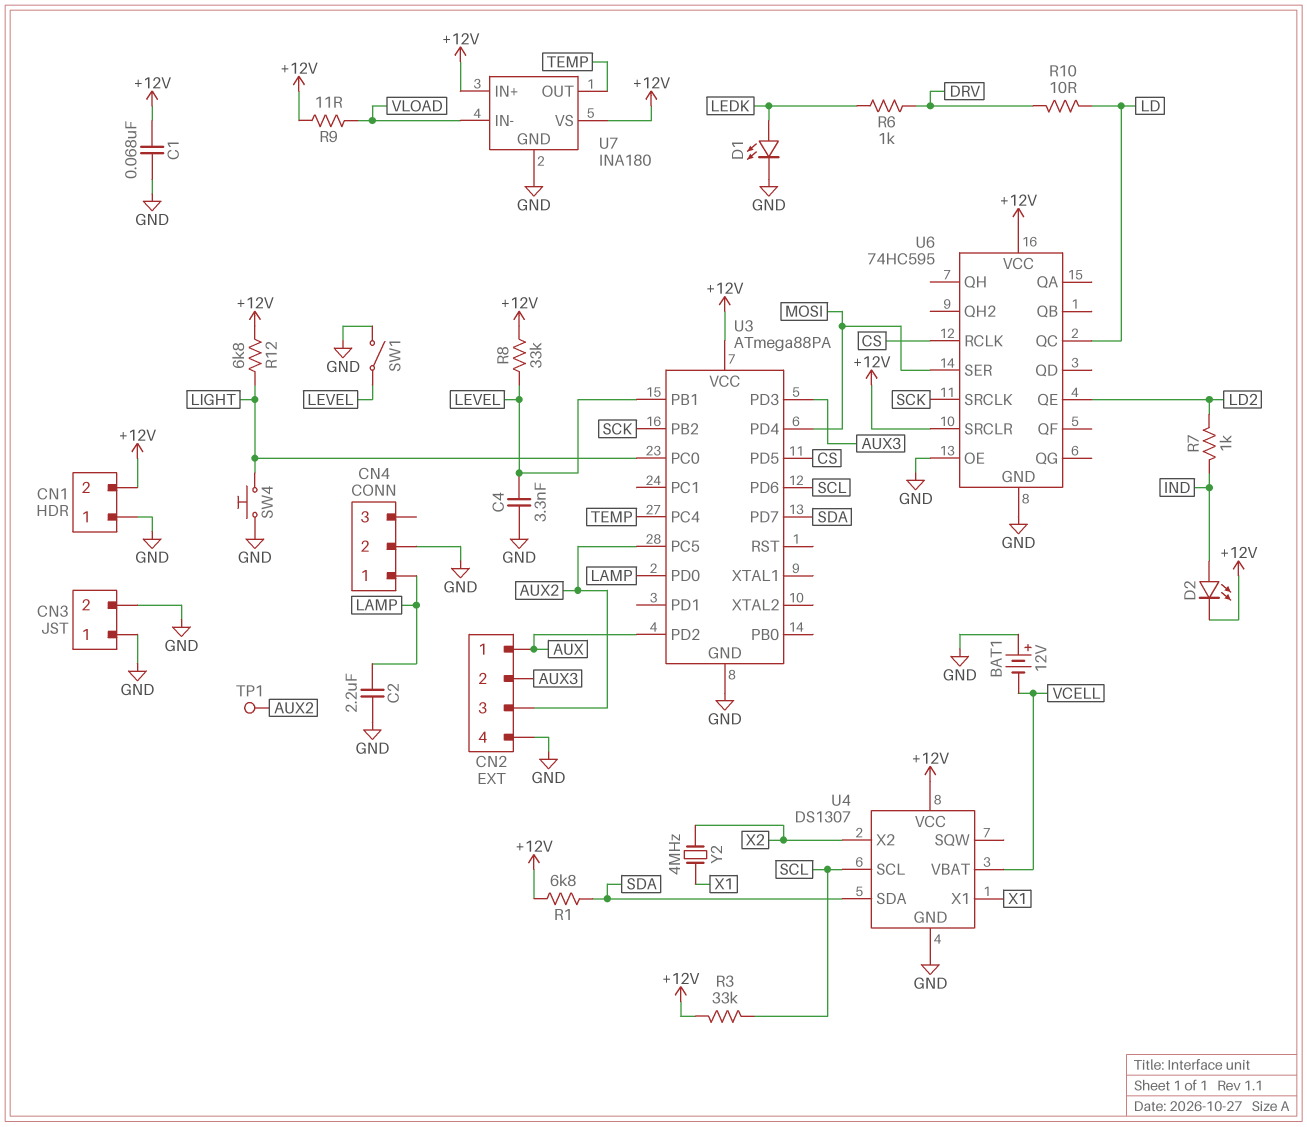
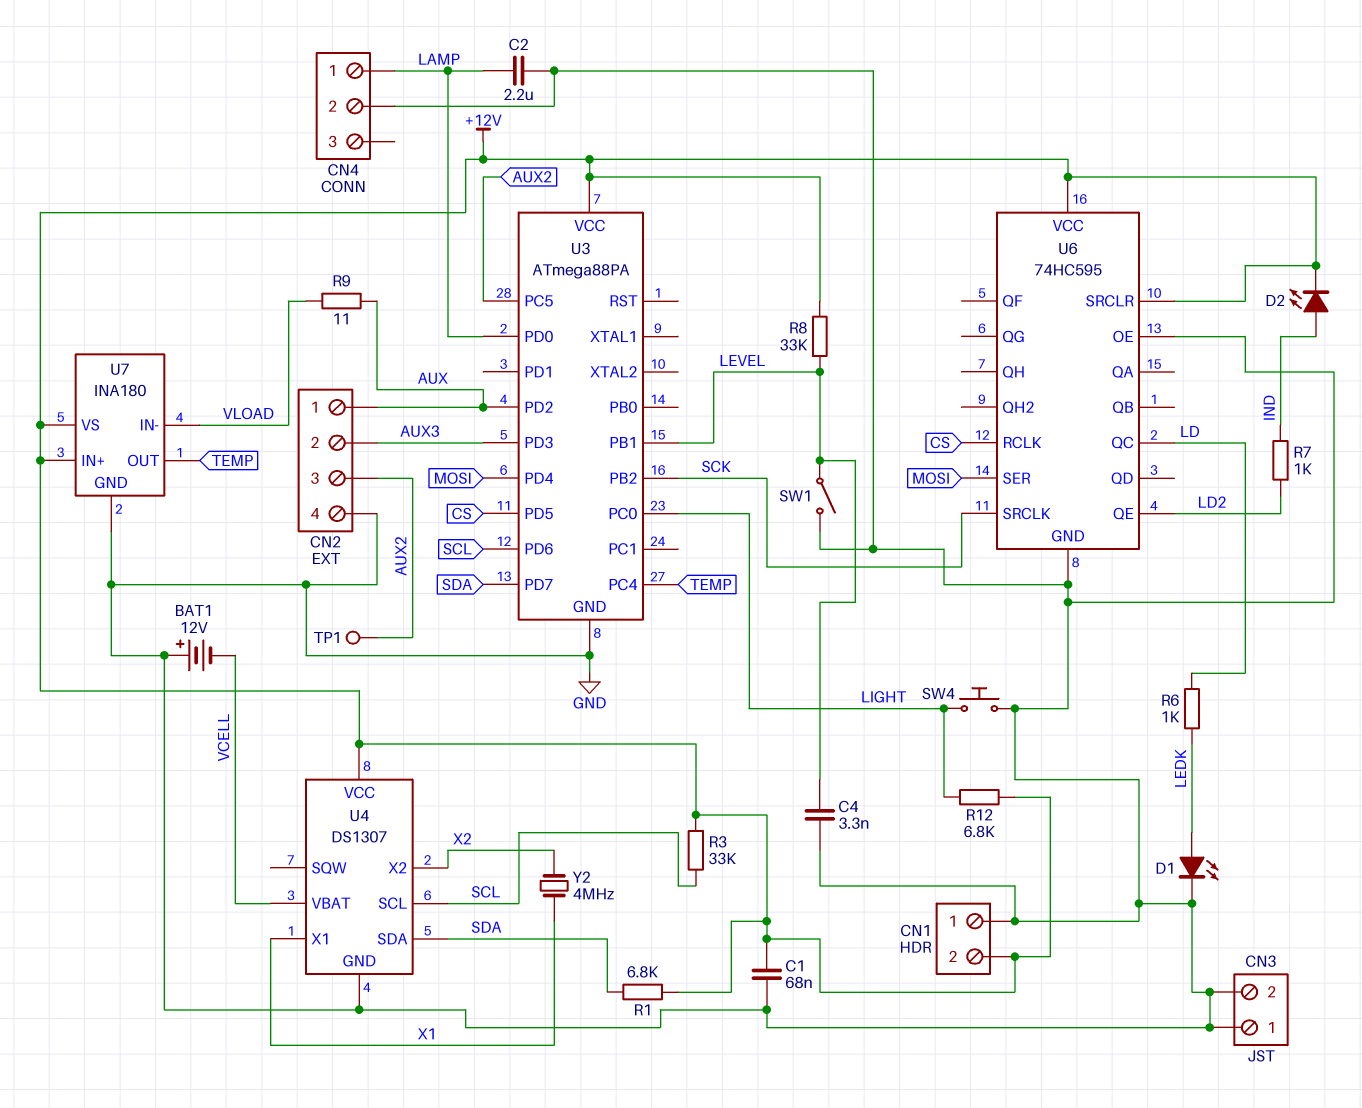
R6: 1k (DRV, LEDK) -> 1k (LD, LEDK)
R9: 11 (+12V, VLOAD) -> 11 (AUX, VLOAD)
R10: 10 (DRV, LD) -> none

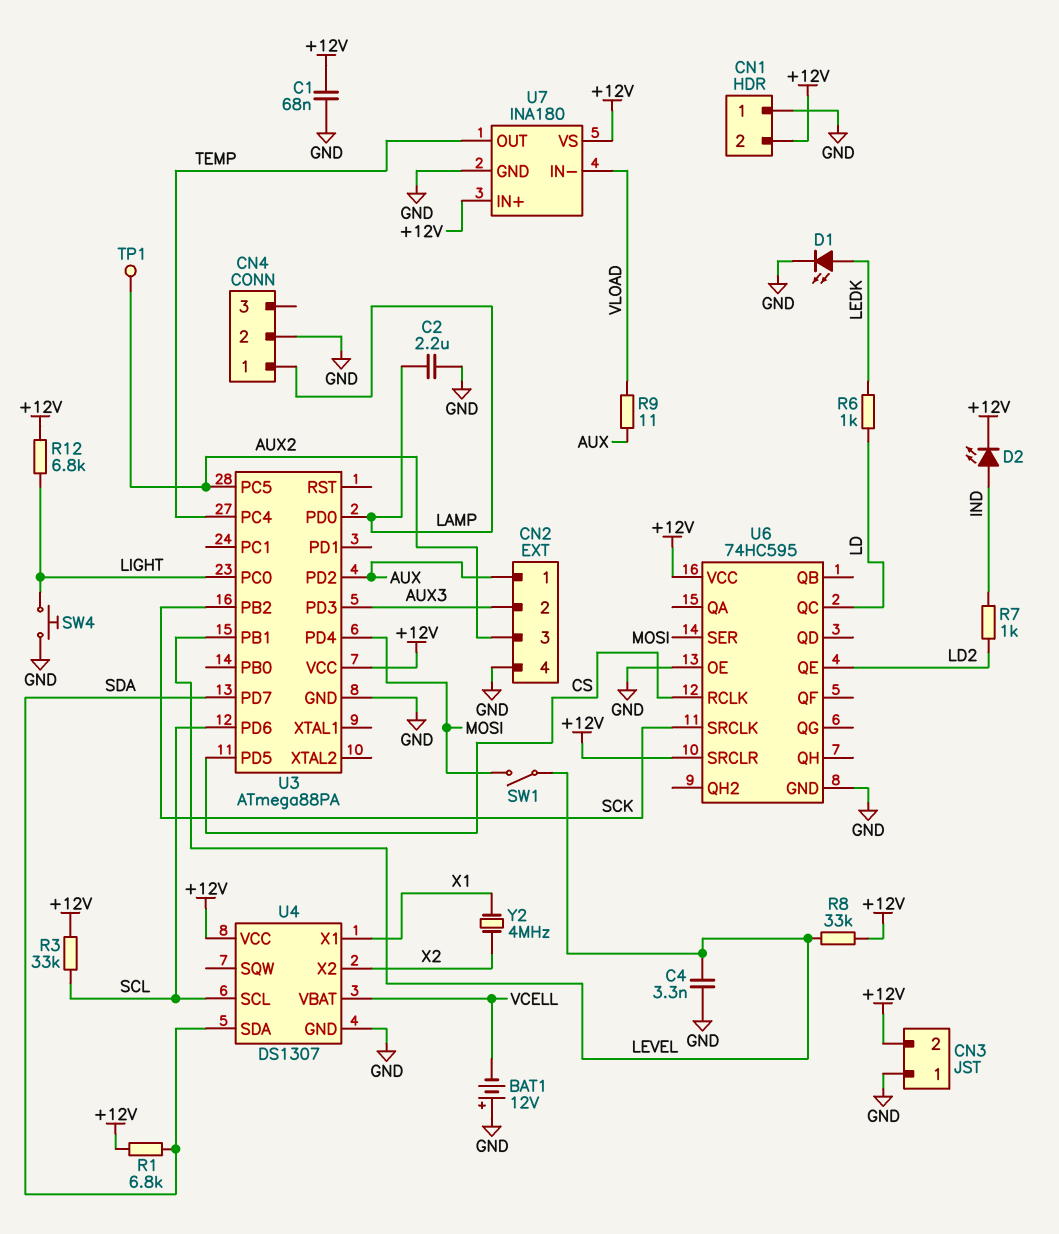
CN3 pin 2: GND -> +12V
SW1: switch (GND, LEVEL) -> switch (LEVEL, MOSI)

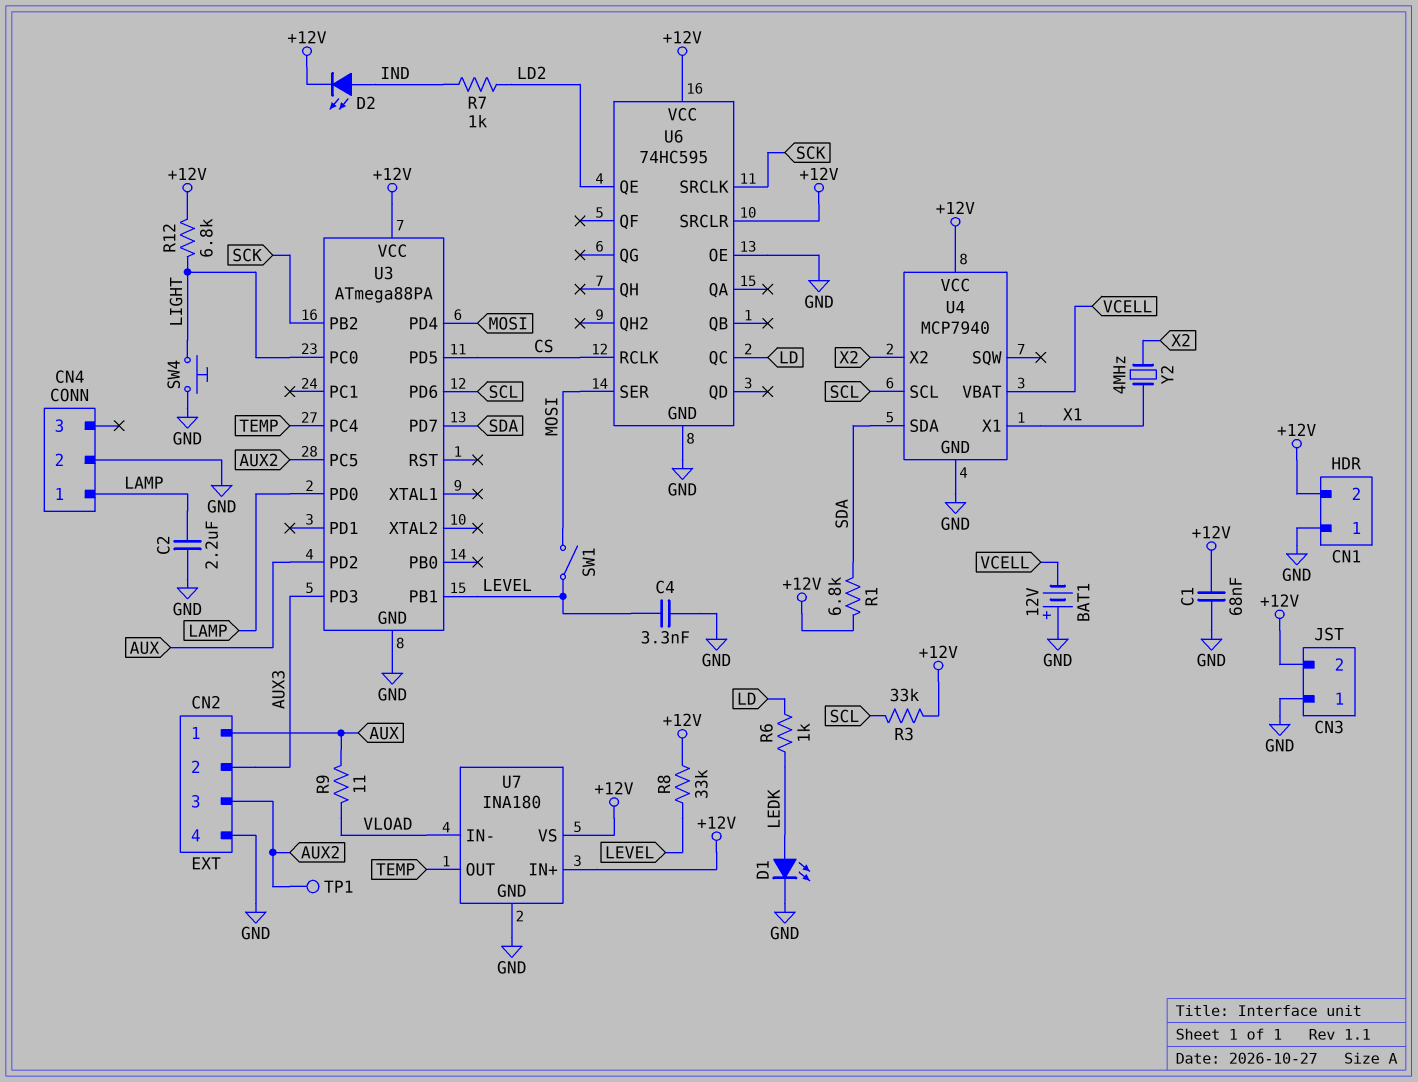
U4: DS1307 -> MCP7940

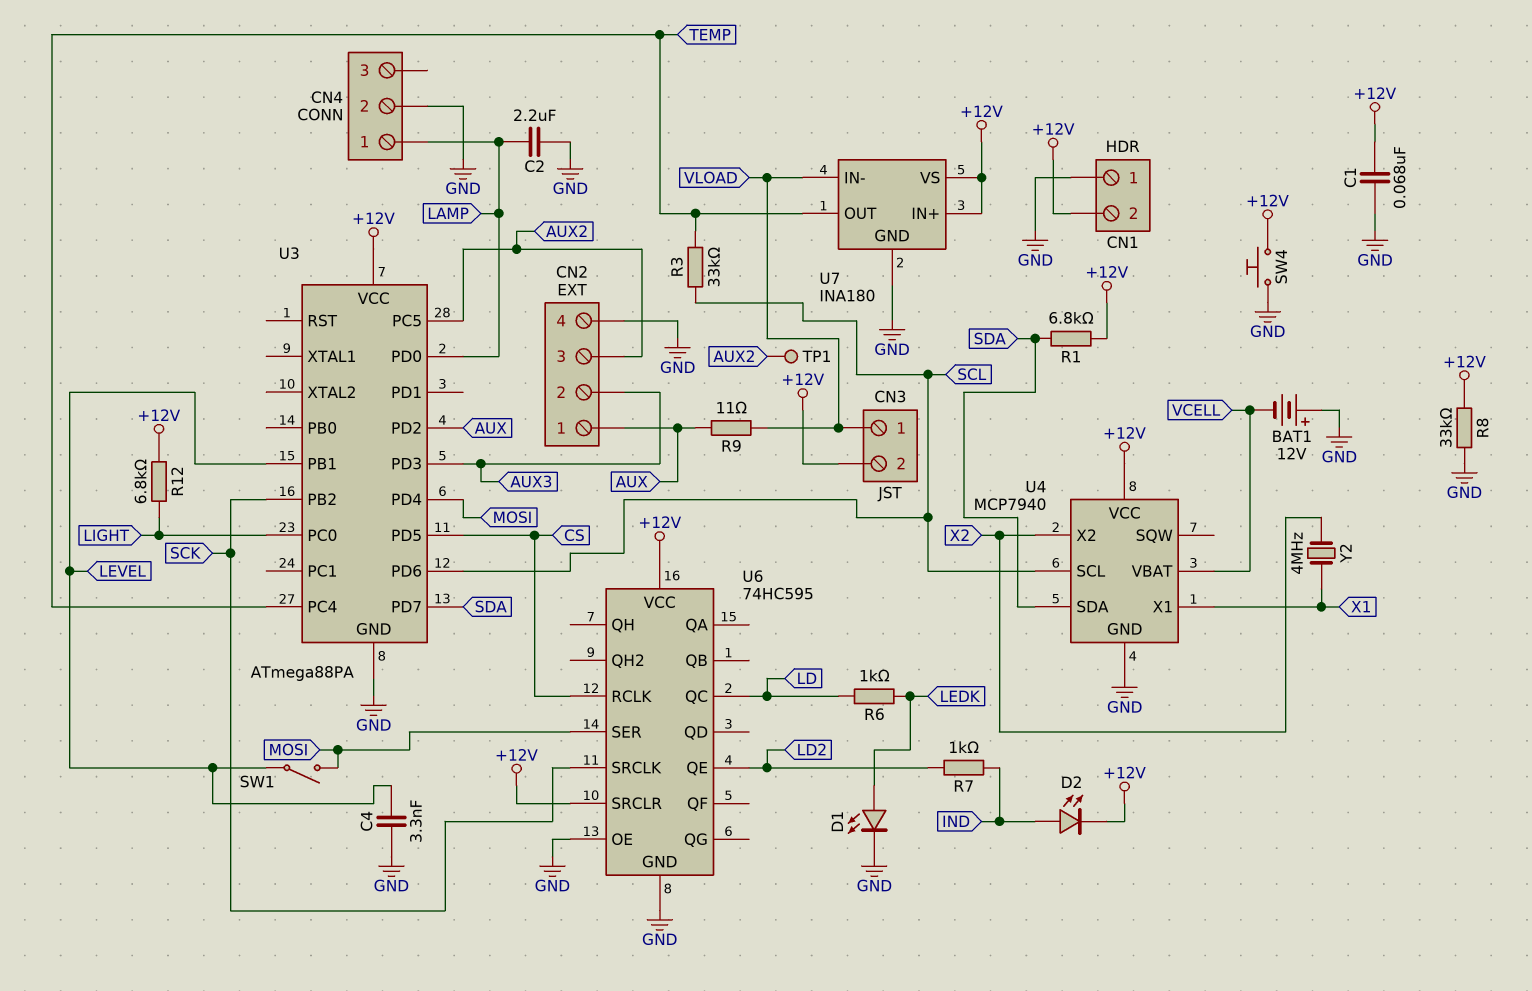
CN3 pin 1: GND -> VLOAD
R3: 33k (+12V, SCL) -> 33k (SCL, TEMP)
R8: 33k (+12V, LEVEL) -> 33k (+12V, GND)
SW4: button (GND, LIGHT) -> button (+12V, GND)

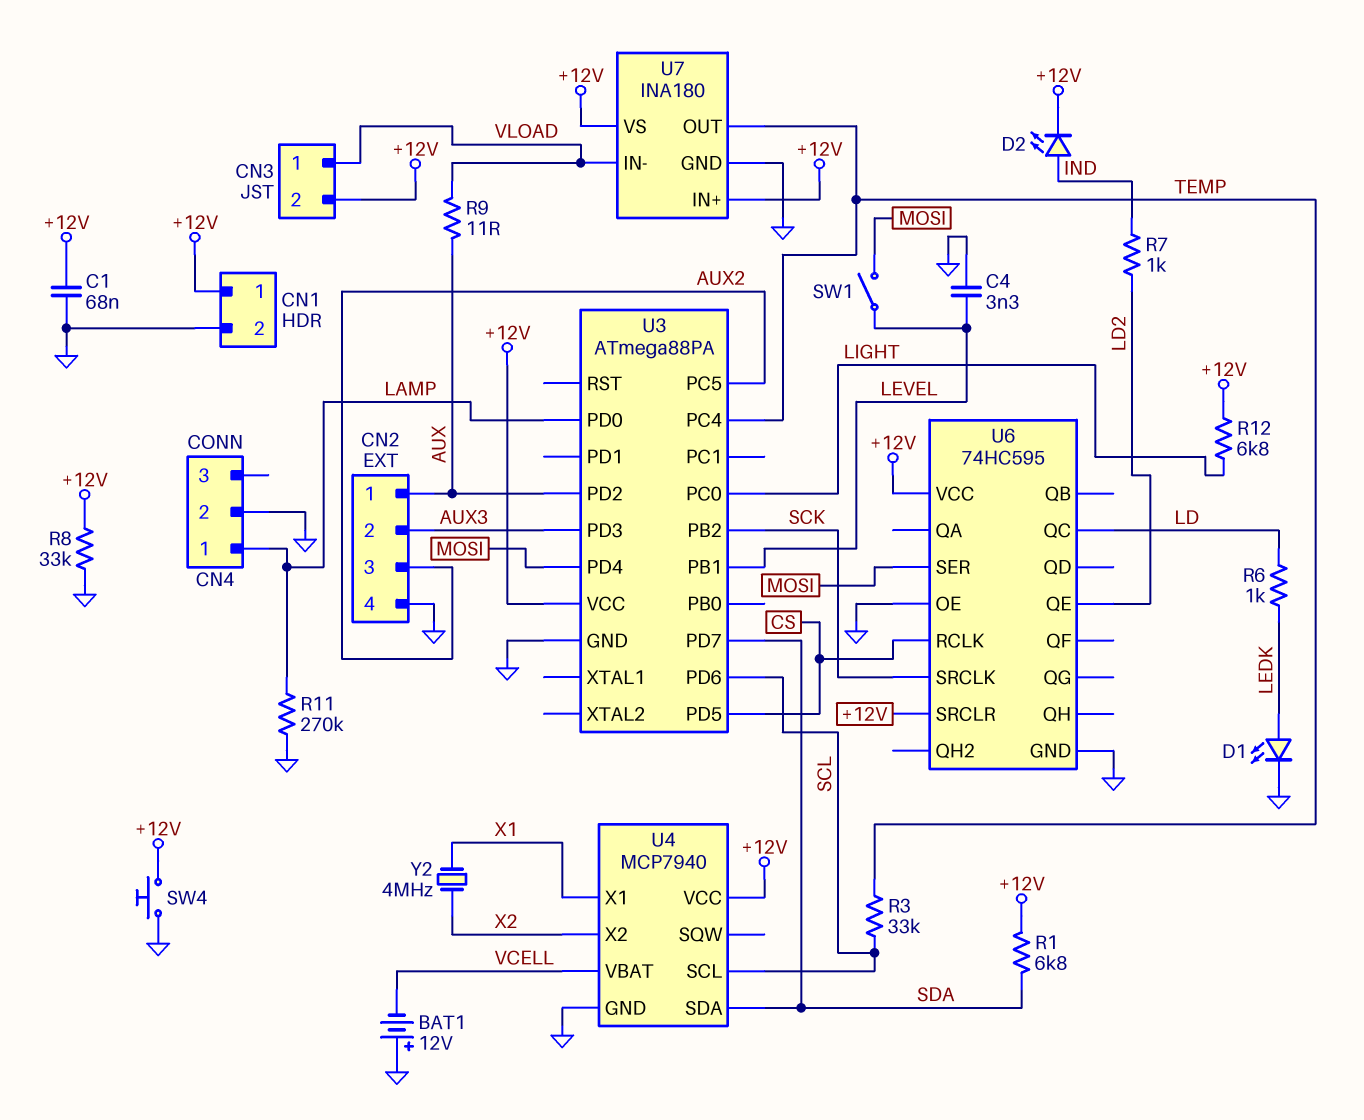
C2: 2.2uF (GND, LAMP) -> none
CN1 pin 1: GND -> +12V
CN1 pin 2: +12V -> GND
R11: none -> 270k (GND, LAMP)
TP1: test point (AUX2) -> none

